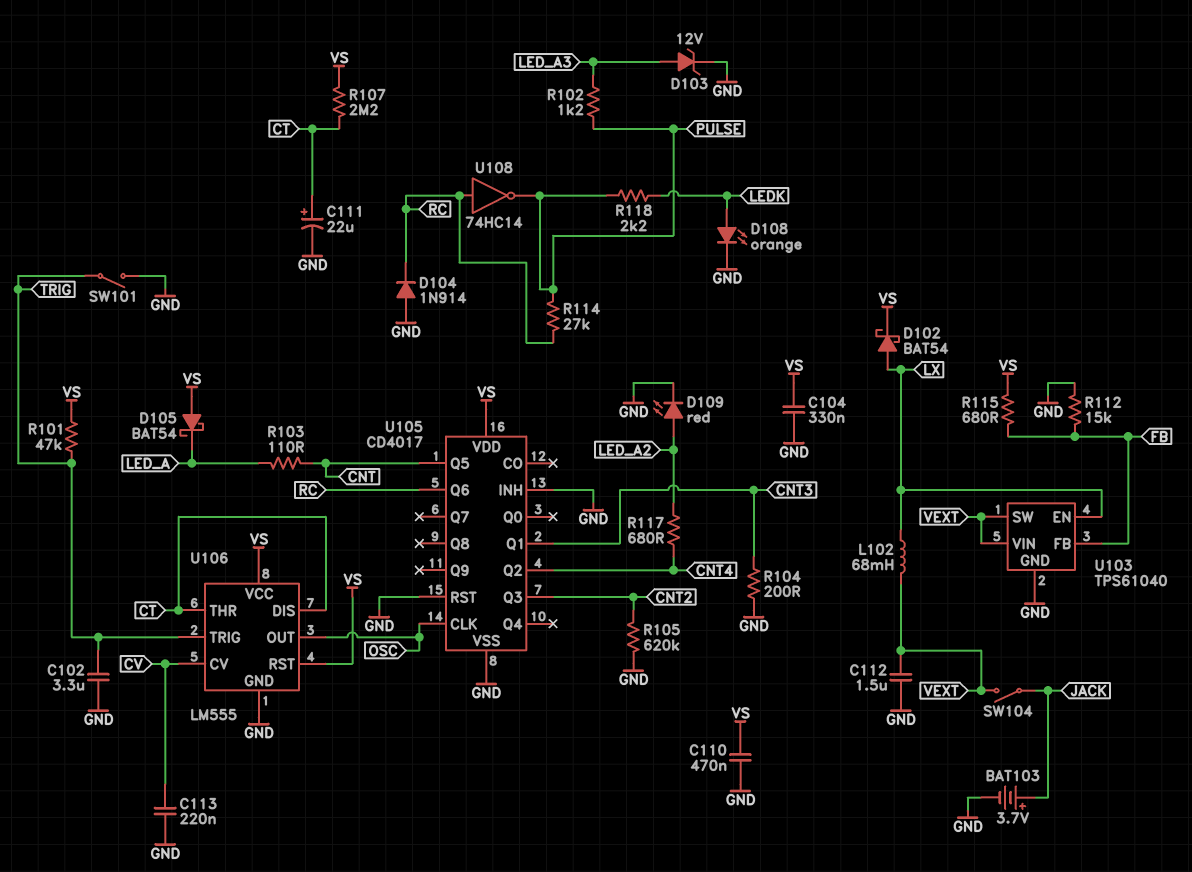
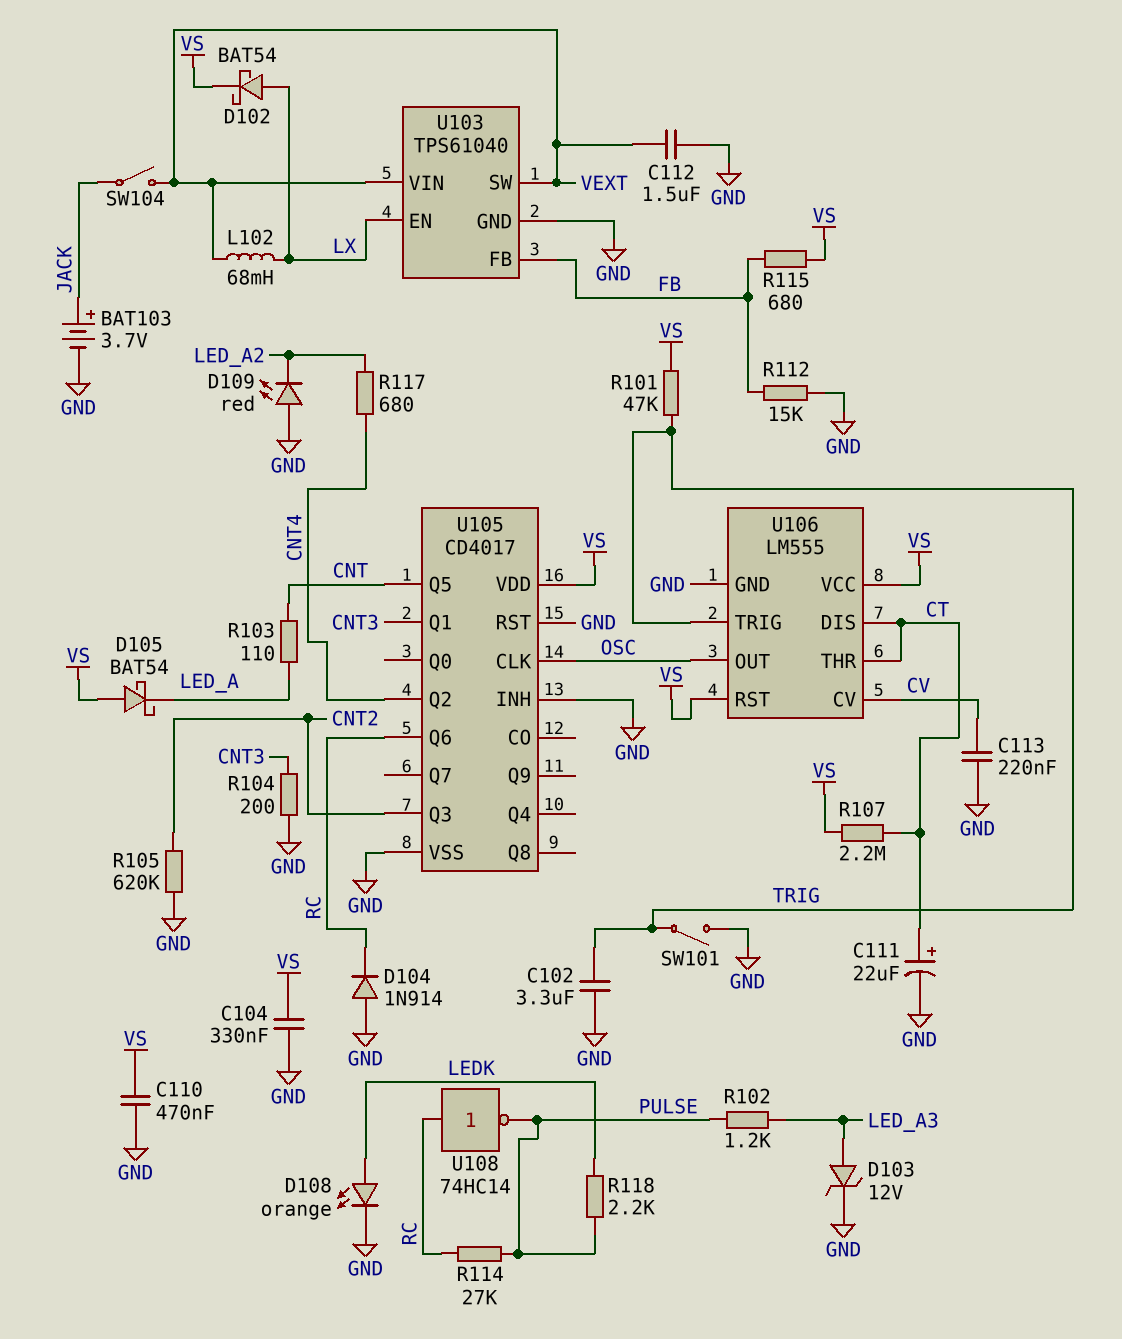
D109: LED red (A LED_A2, K GND) -> LED red (A GND, K LED_A2)

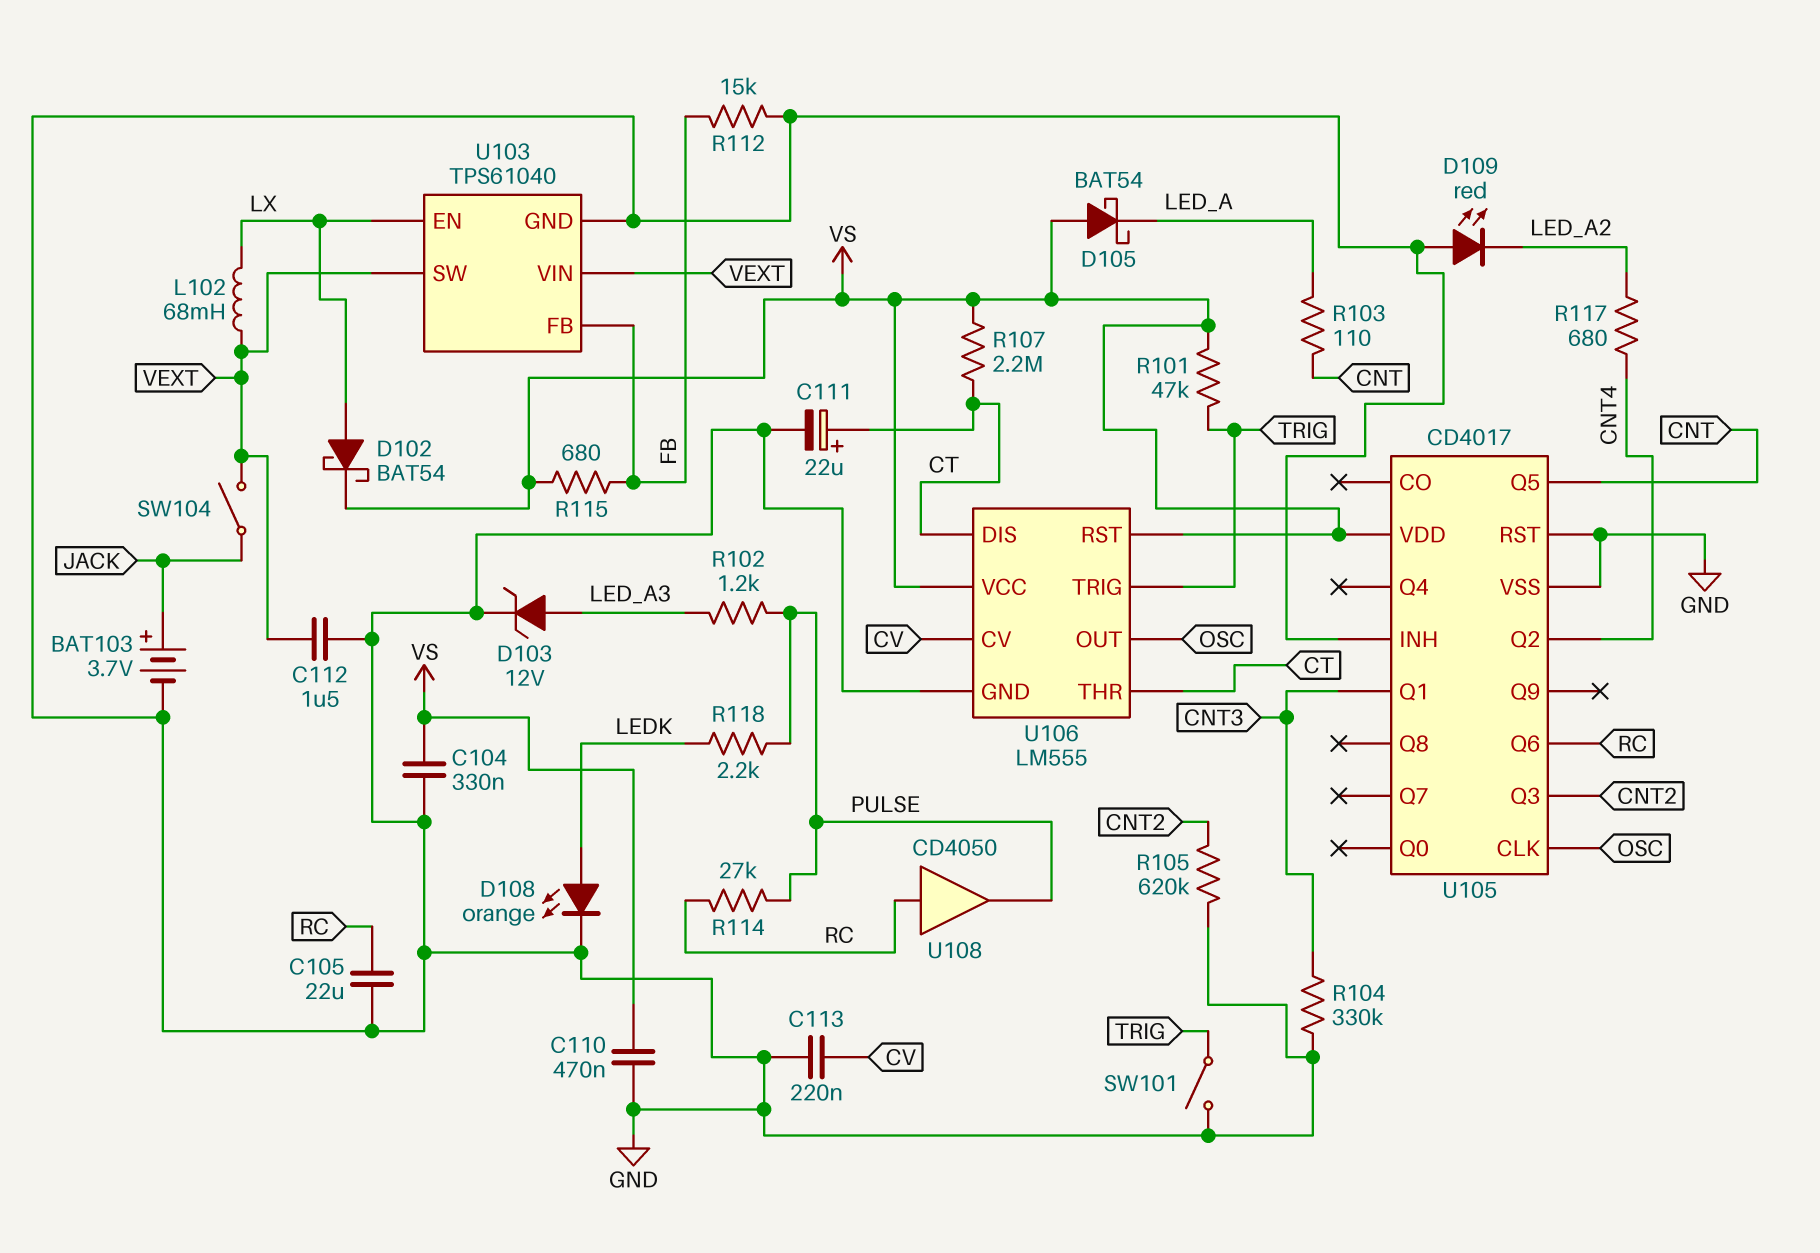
C102: 3.3uF (GND, TRIG) -> none
C105: none -> 22uF (GND, RC)
D104: diode 1N914 (A GND, K RC) -> none
R104: 200 (CNT3, GND) -> 330k (CNT3, GND)
U108: NOT 74HC14 (in RC, out PULSE) -> buffer CD4050 (in RC, out PULSE)

